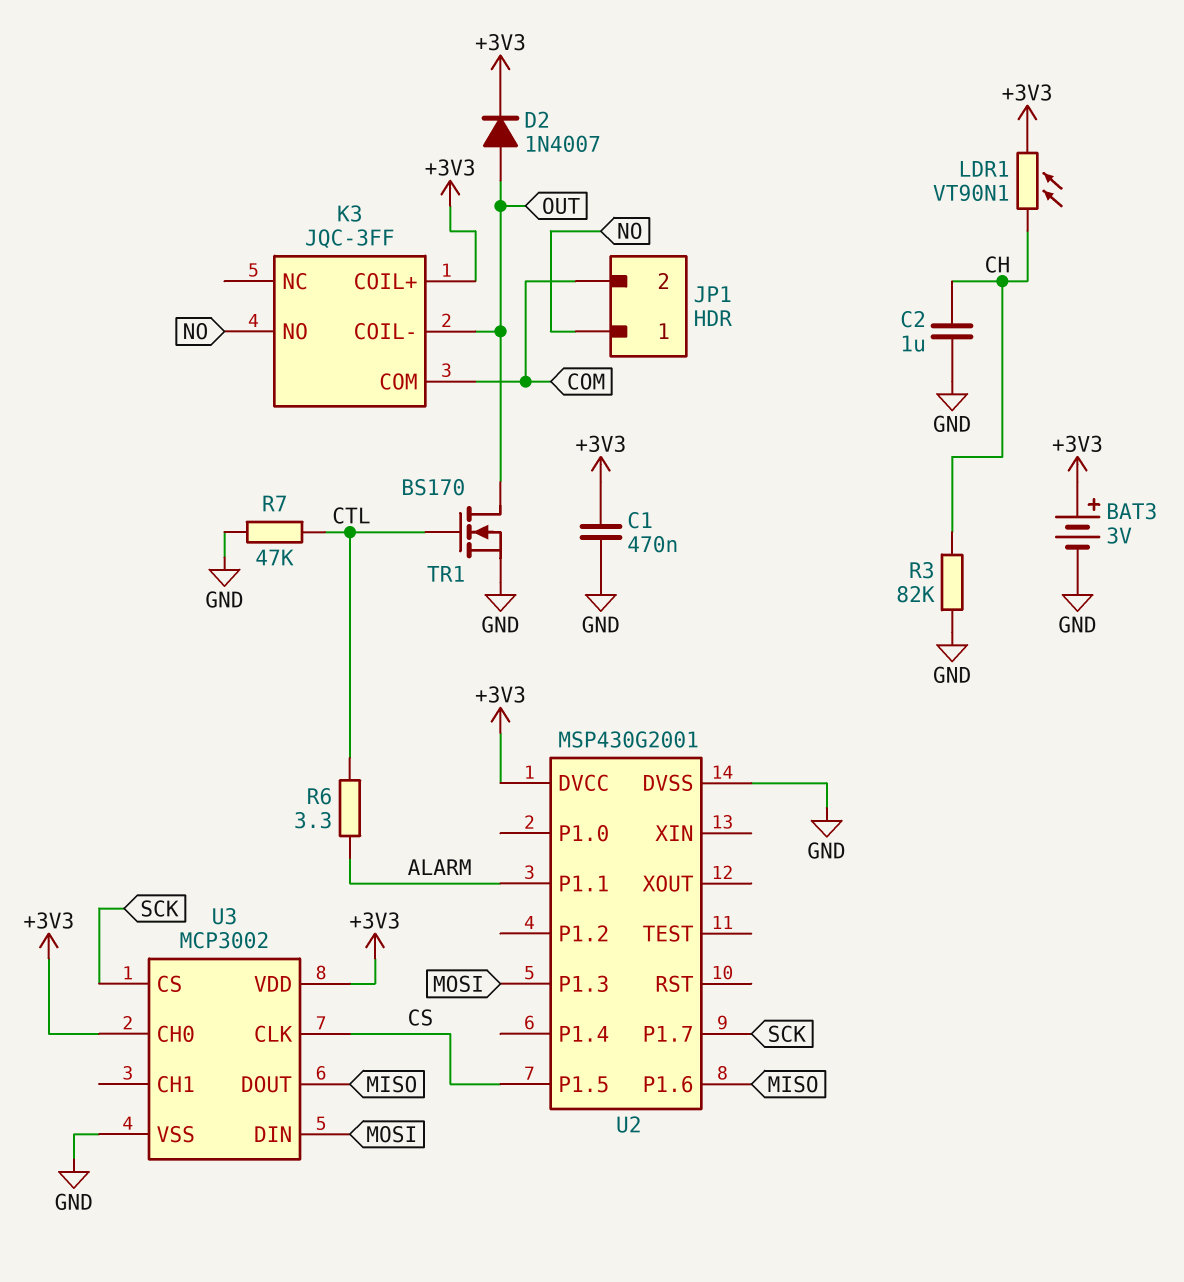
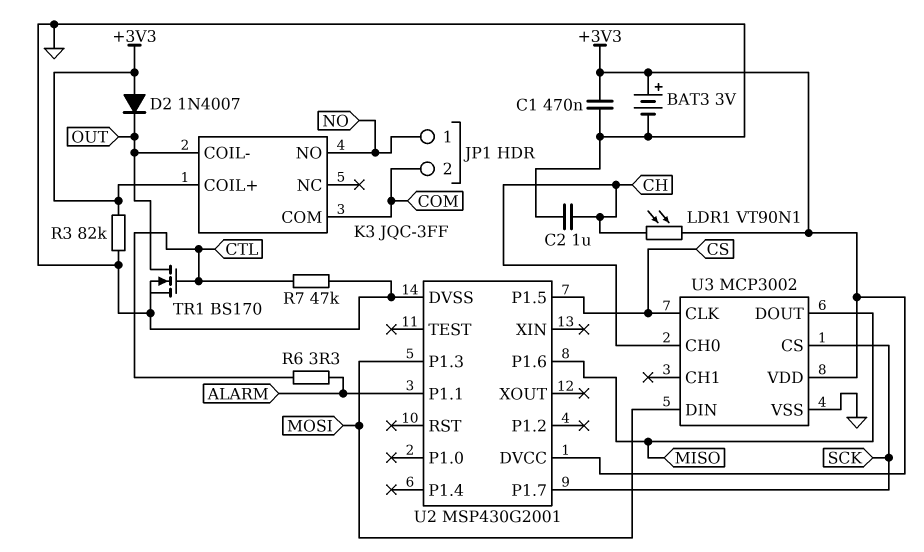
D2: diode 1N4007 (A OUT, K +3V3) -> diode 1N4007 (A +3V3, K OUT)
R3: 82k (CH, GND) -> 82k (+3V3, GND)
U3 pin CH0: +3V3 -> CH

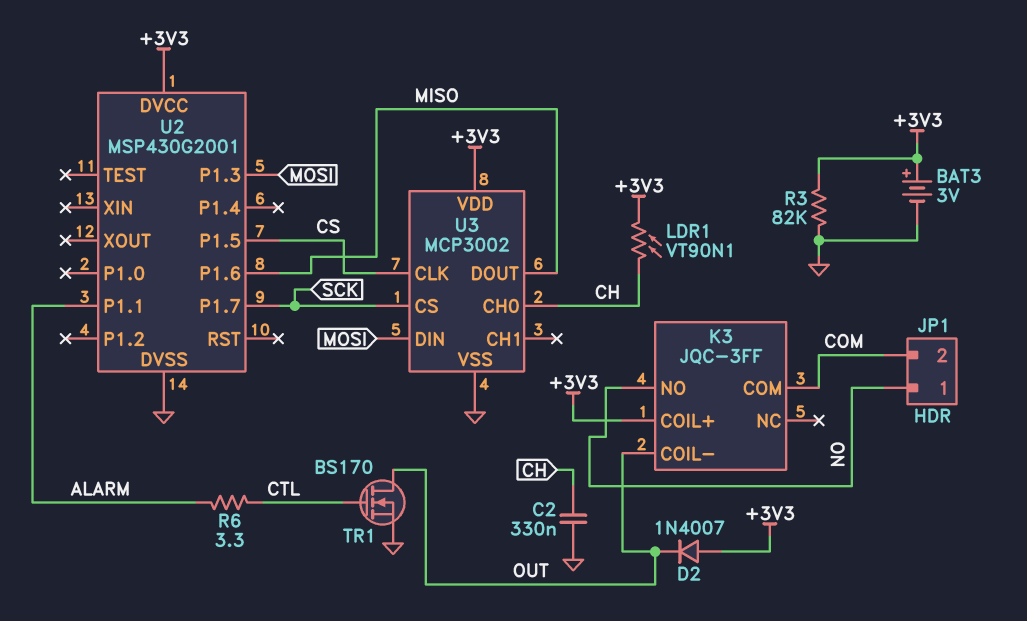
C1: 470nF (+3V3, GND) -> none
C2: 1uF (CH, GND) -> 330nF (CH, GND)
R7: 47k (CTL, GND) -> none

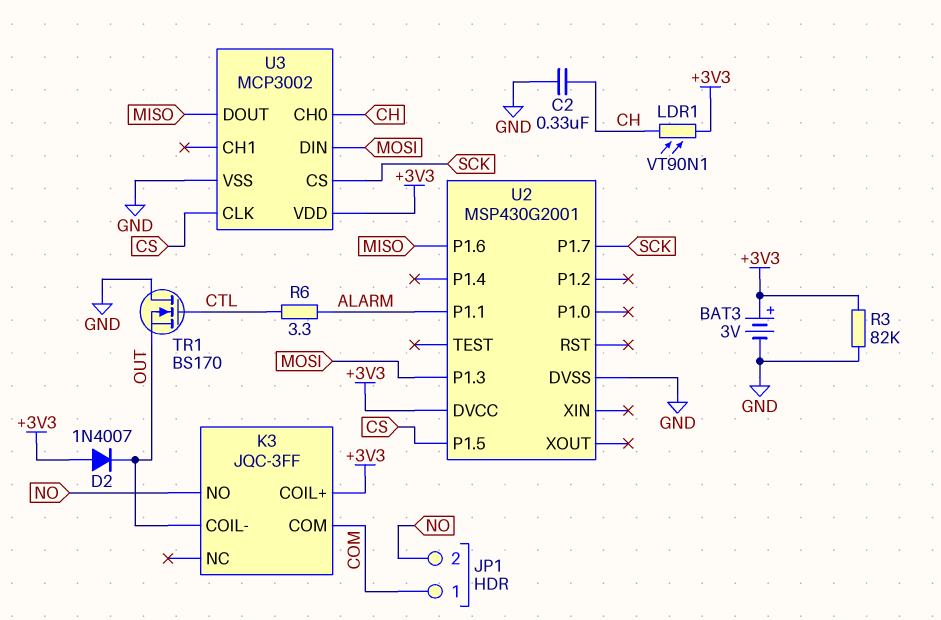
JP1 pin 1: NO -> COM
JP1 pin 2: COM -> NO
TR1: NMOS BS170 (G CTL, D OUT, S GND) -> NMOS BS170 (G CTL, D GND, S OUT)

